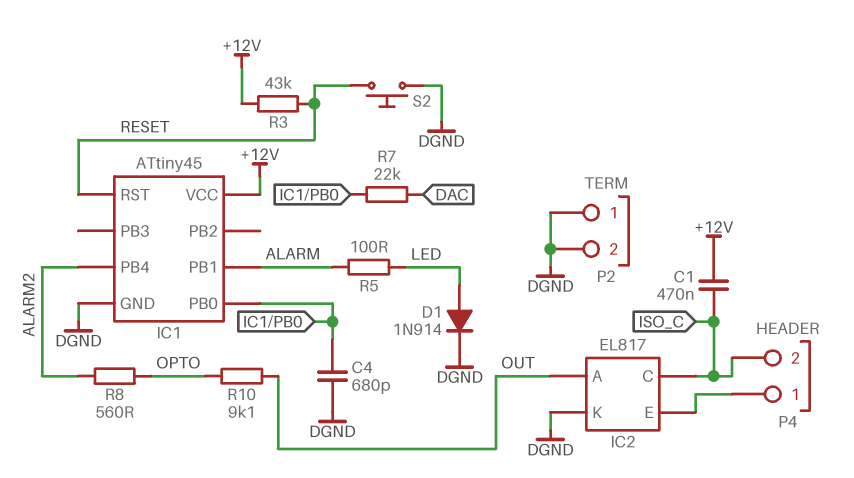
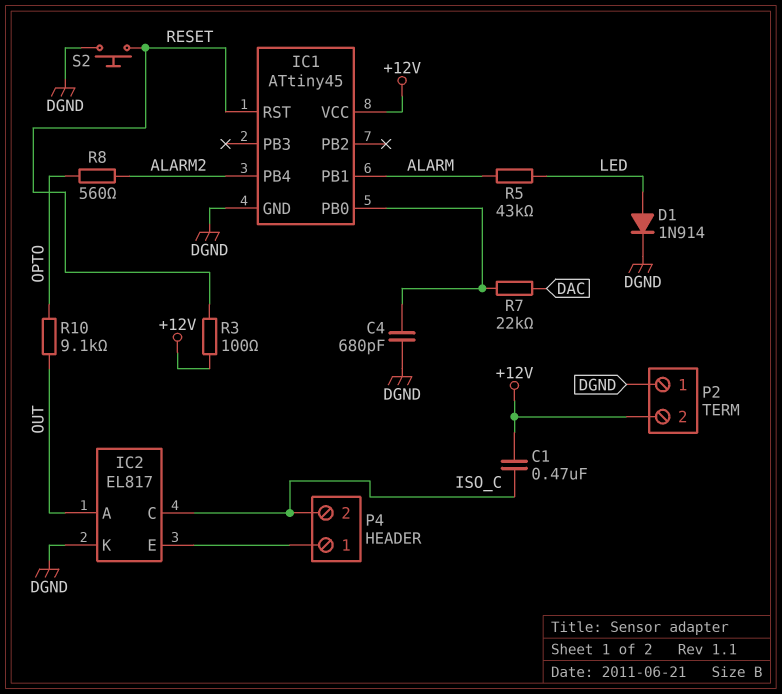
P2 pin 2: DGND -> +12V
R3: 43k (+12V, RESET) -> 100 (+12V, RESET)
R5: 100 (ALARM, LED) -> 43k (ALARM, LED)

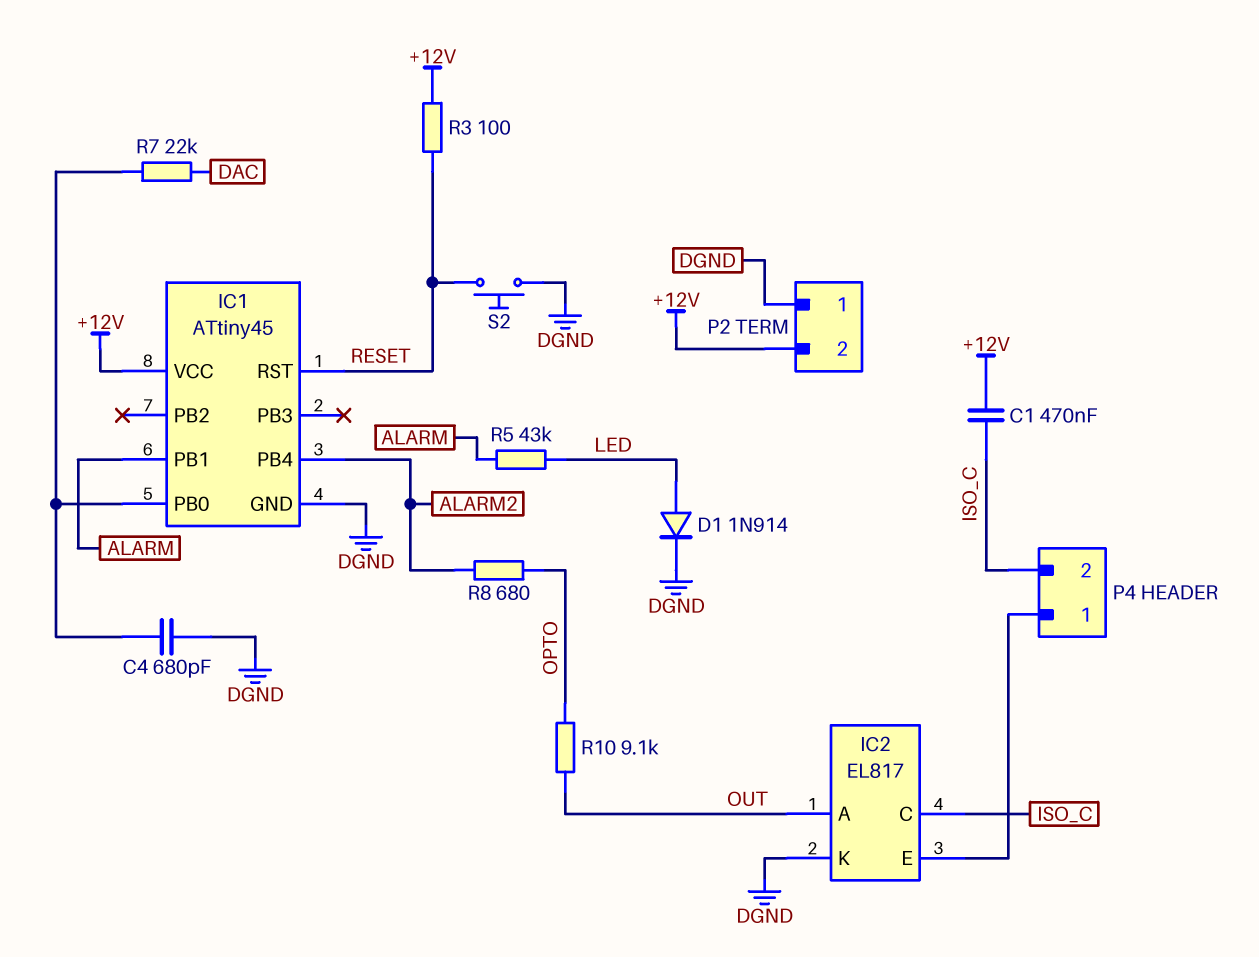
R8: 560 (ALARM2, OPTO) -> 680 (ALARM2, OPTO)

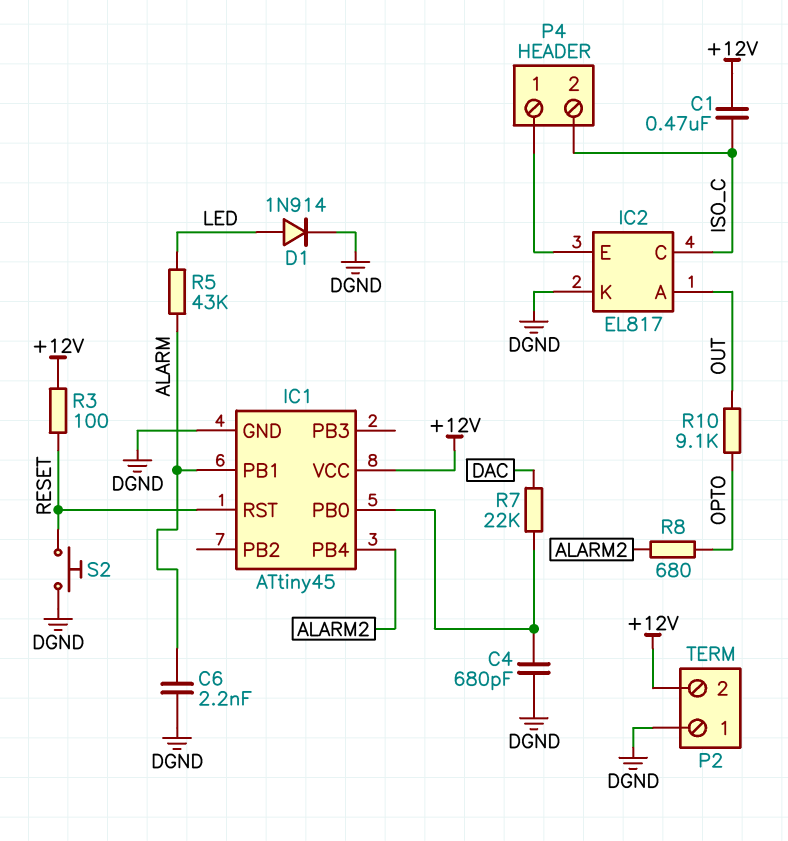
C6: none -> 2.2nF (ALARM, DGND)

